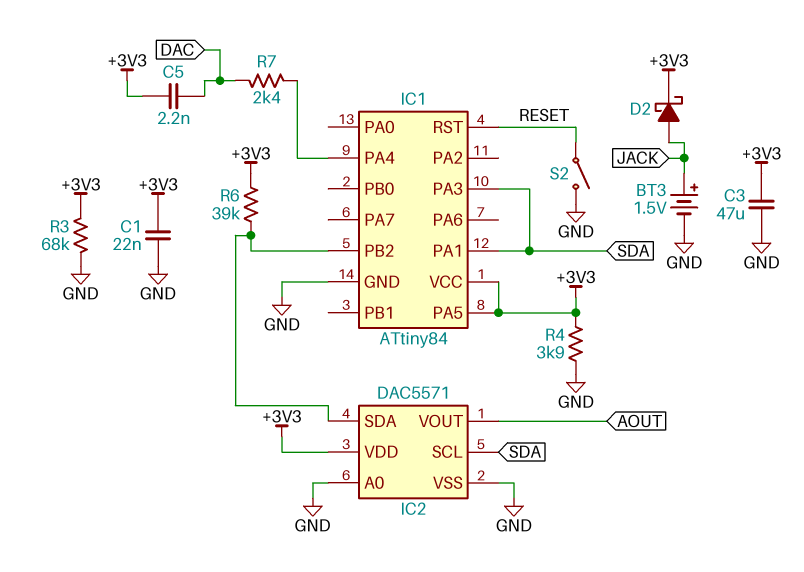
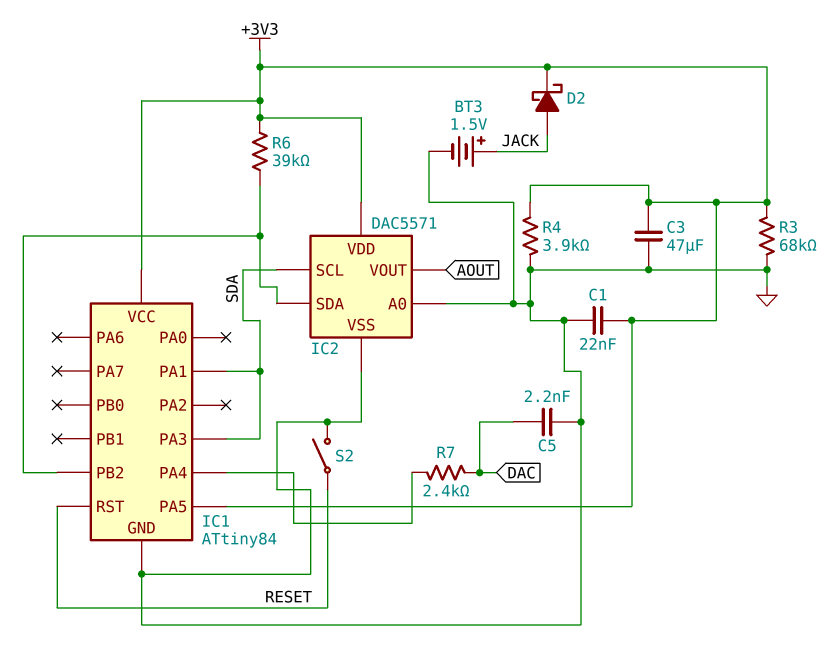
C5: 2.2nF (+3V3, DAC) -> 2.2nF (DAC, GND)

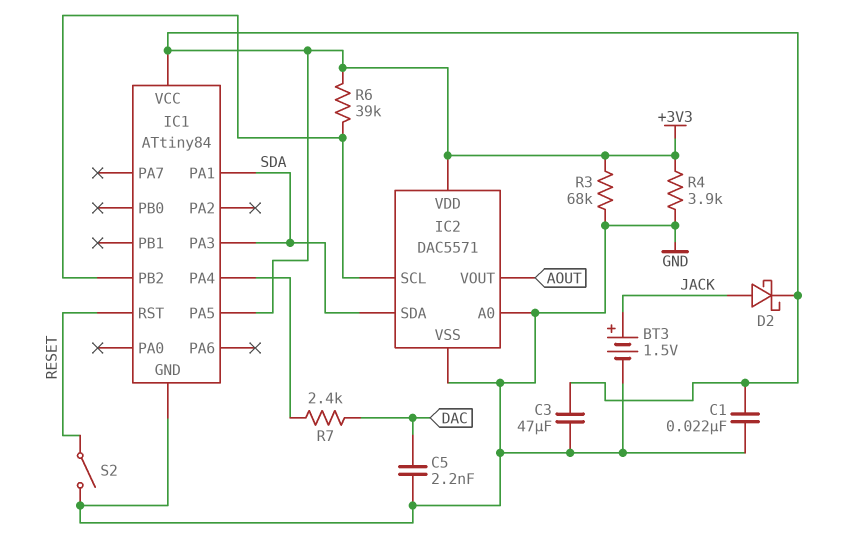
IC2 pin SCL: SDA -> IC1/PB2
IC2 pin SDA: IC1/PB2 -> SDA

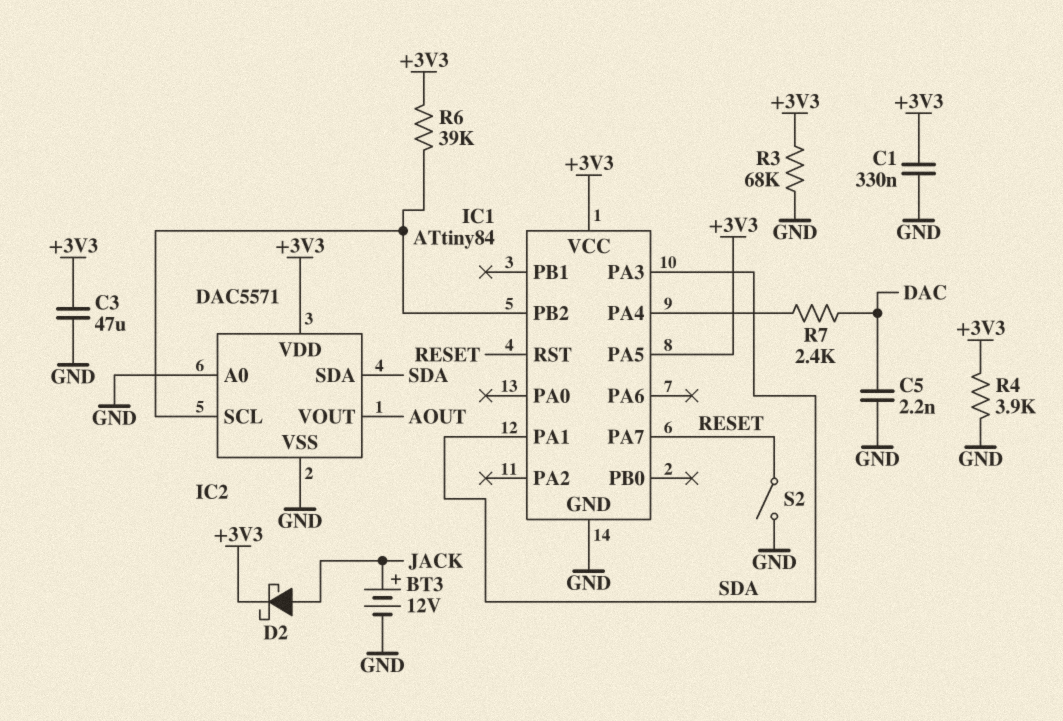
BT3: 1.5V (plus JACK, minus GND) -> 12V (plus JACK, minus GND)
C1: 22nF (+3V3, GND) -> 330nF (+3V3, GND)
IC1 pin PA7: none -> RESET

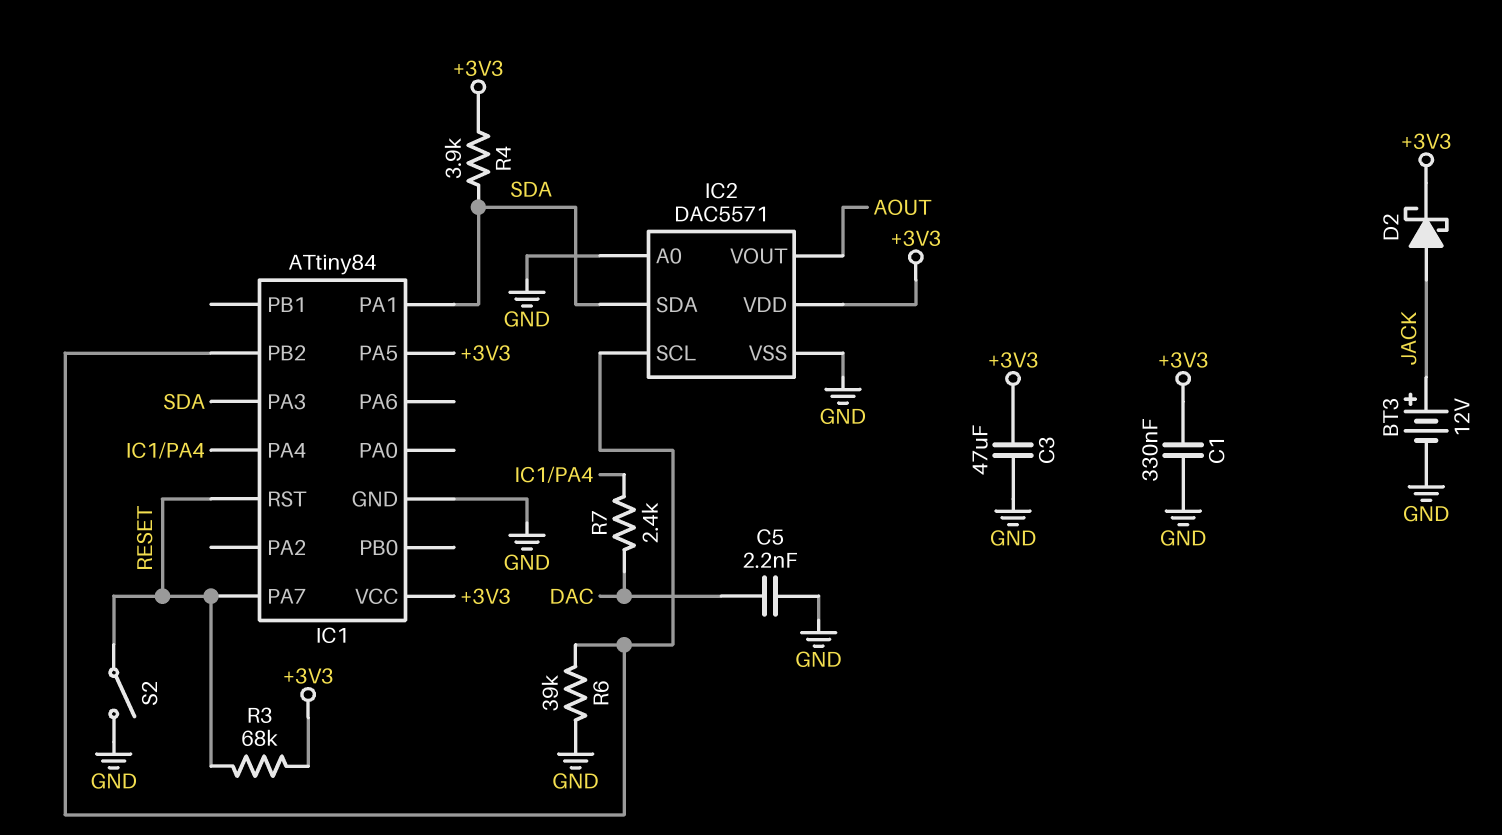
R3: 68k (+3V3, GND) -> 68k (+3V3, RESET)
R4: 3.9k (+3V3, GND) -> 3.9k (+3V3, SDA)
R6: 39k (+3V3, IC1/PB2) -> 39k (GND, IC1/PB2)

